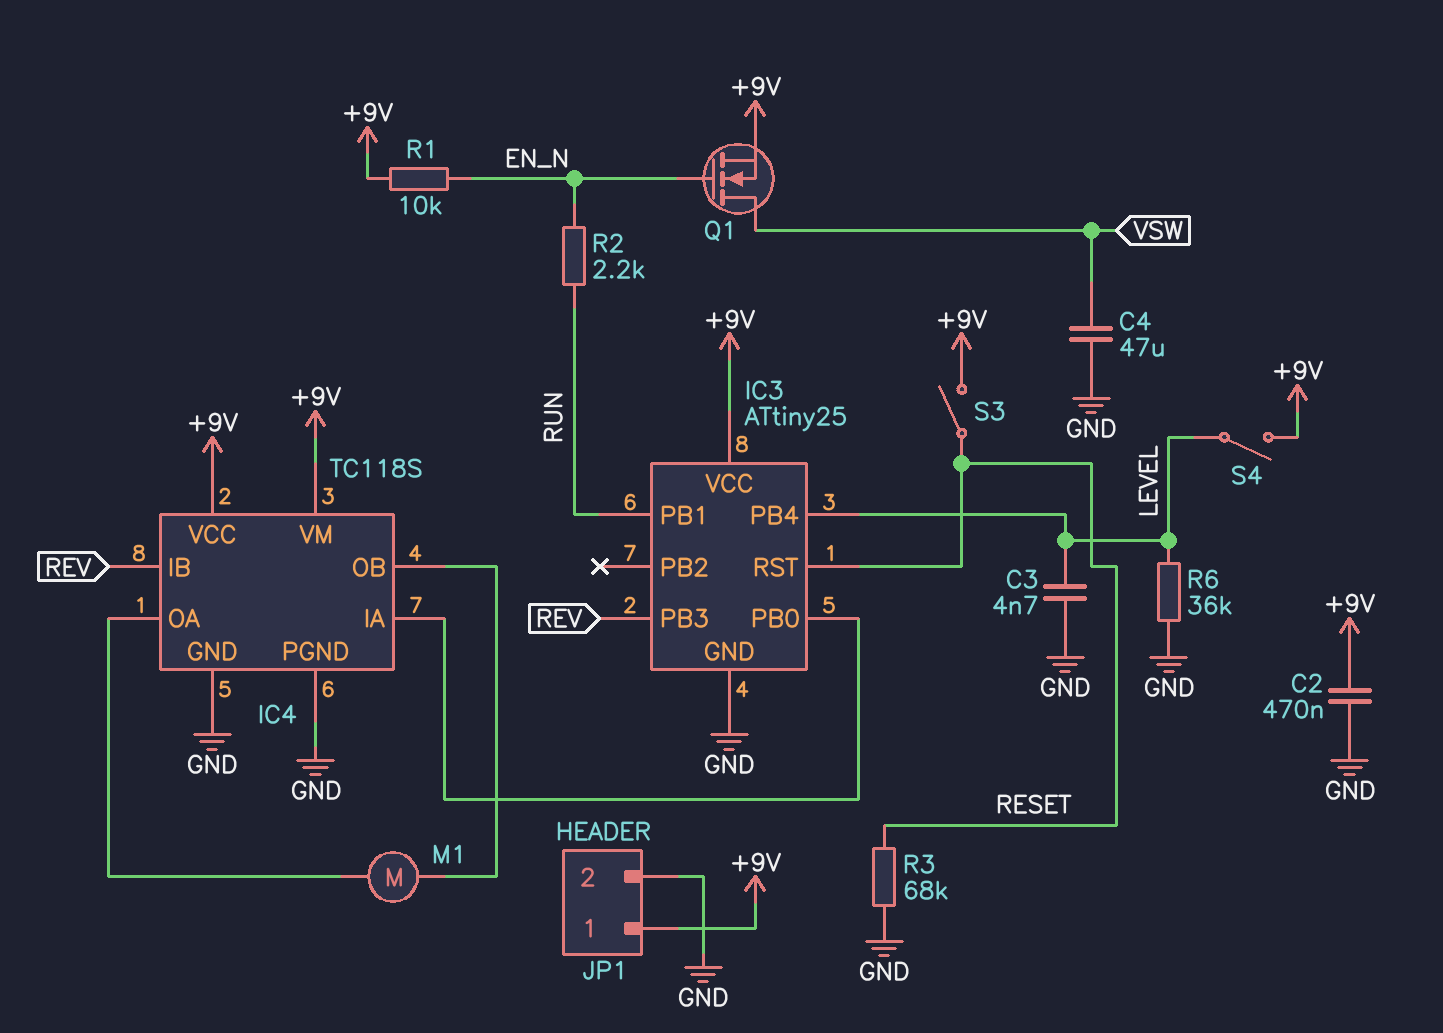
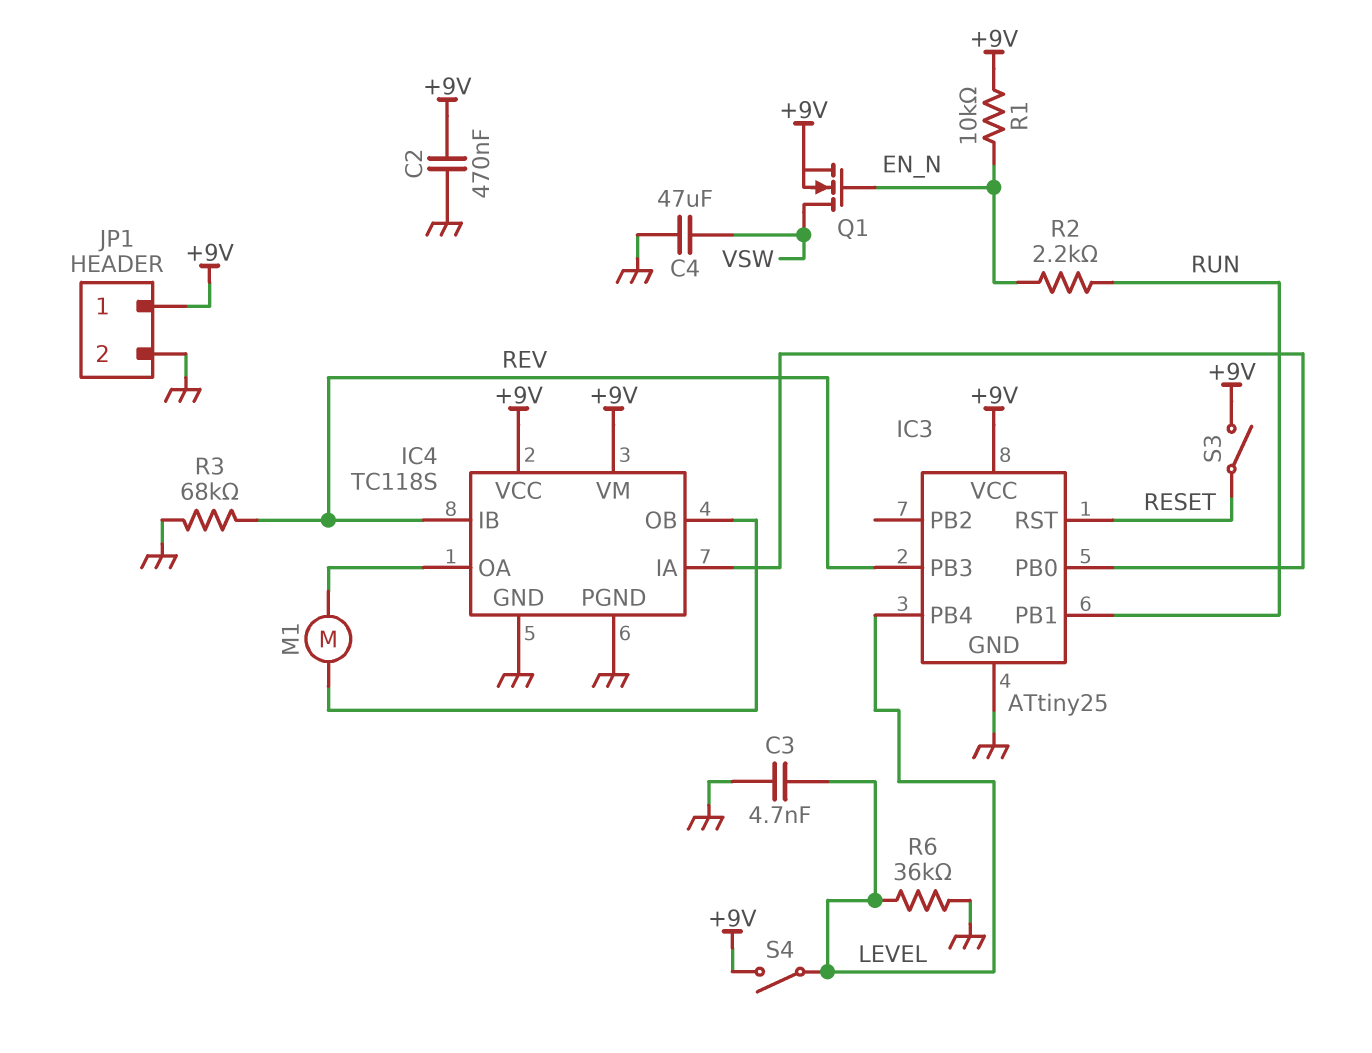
R3: 68k (GND, RESET) -> 68k (GND, REV)

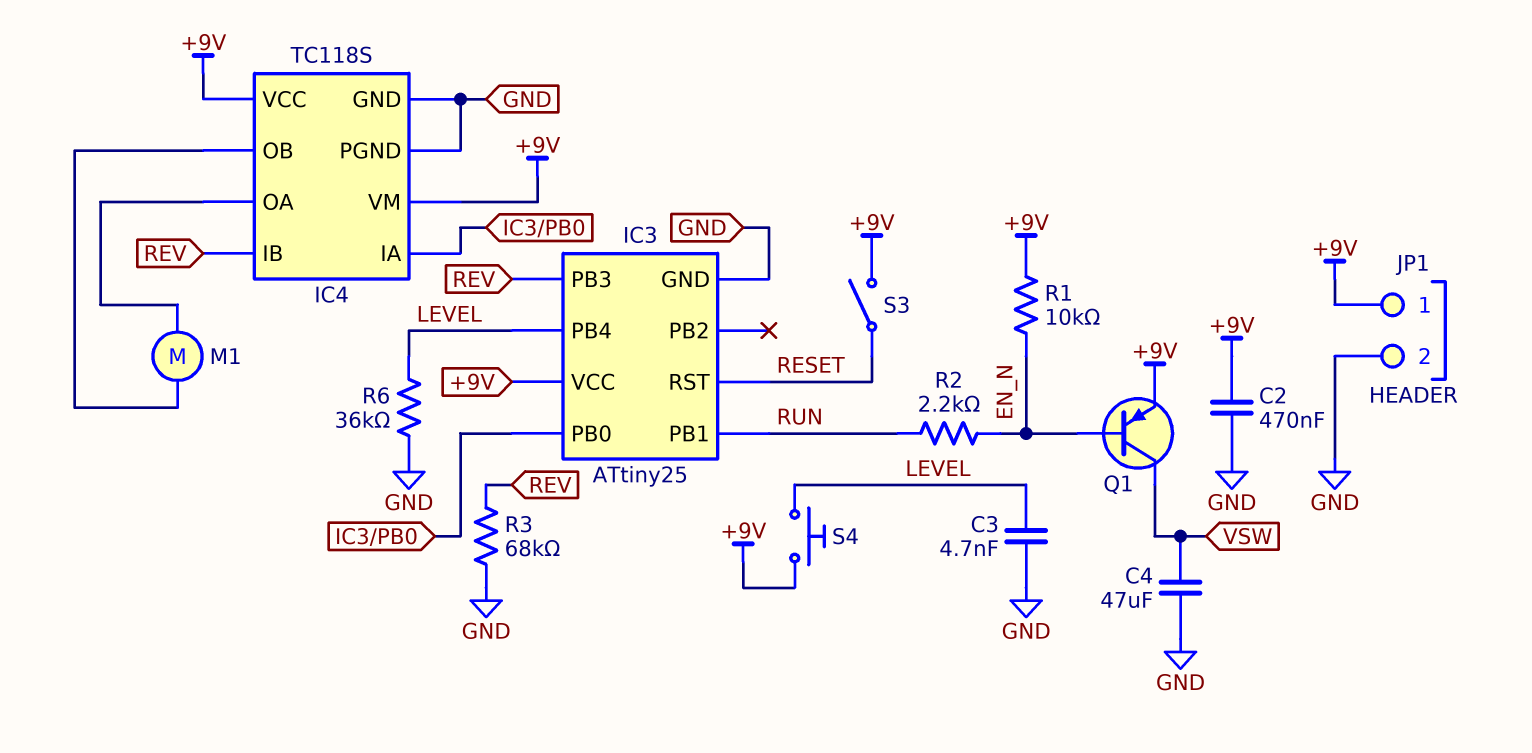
Q1: NMOS (G EN_N, D VSW, S +9V) -> PNP (B EN_N, C VSW, E +9V)
S4: switch (+9V, LEVEL) -> button (+9V, LEVEL)

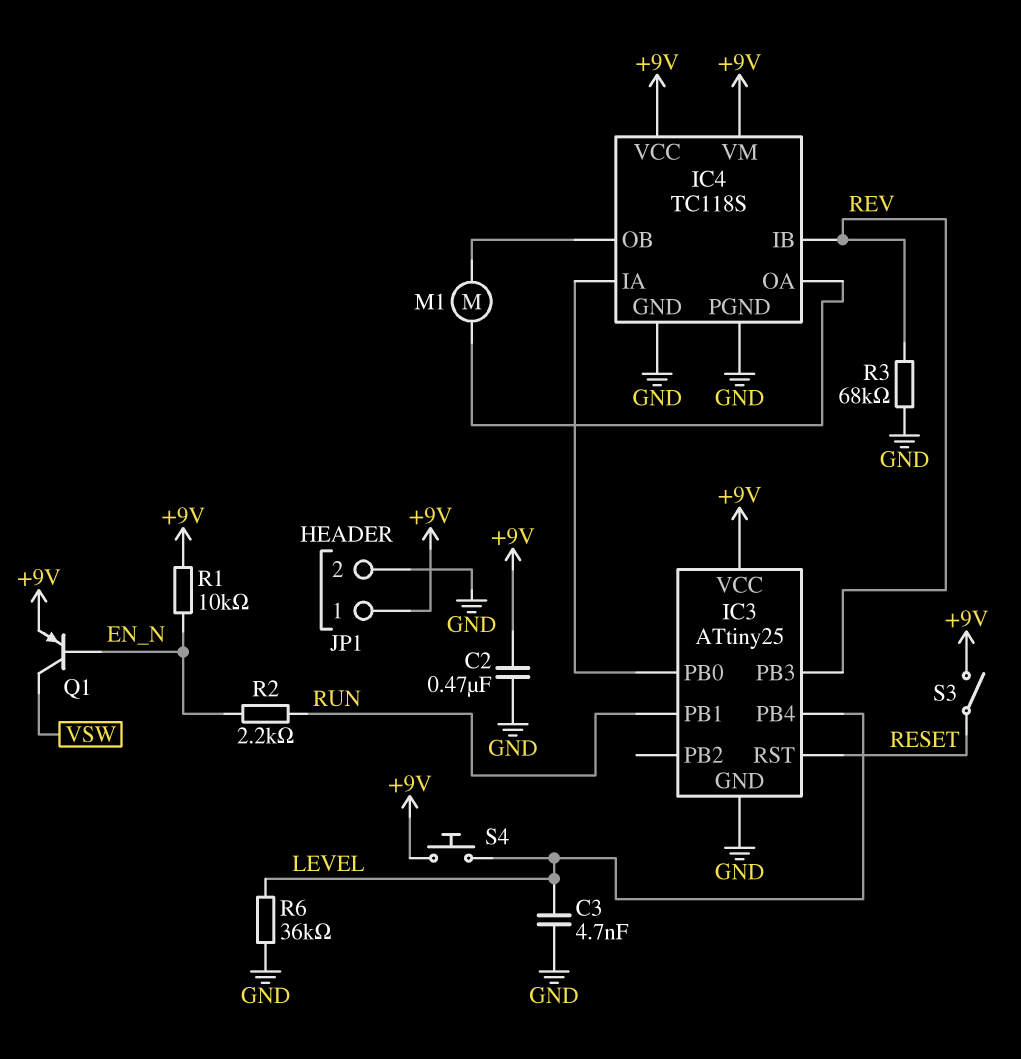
C4: 47uF (GND, VSW) -> none

